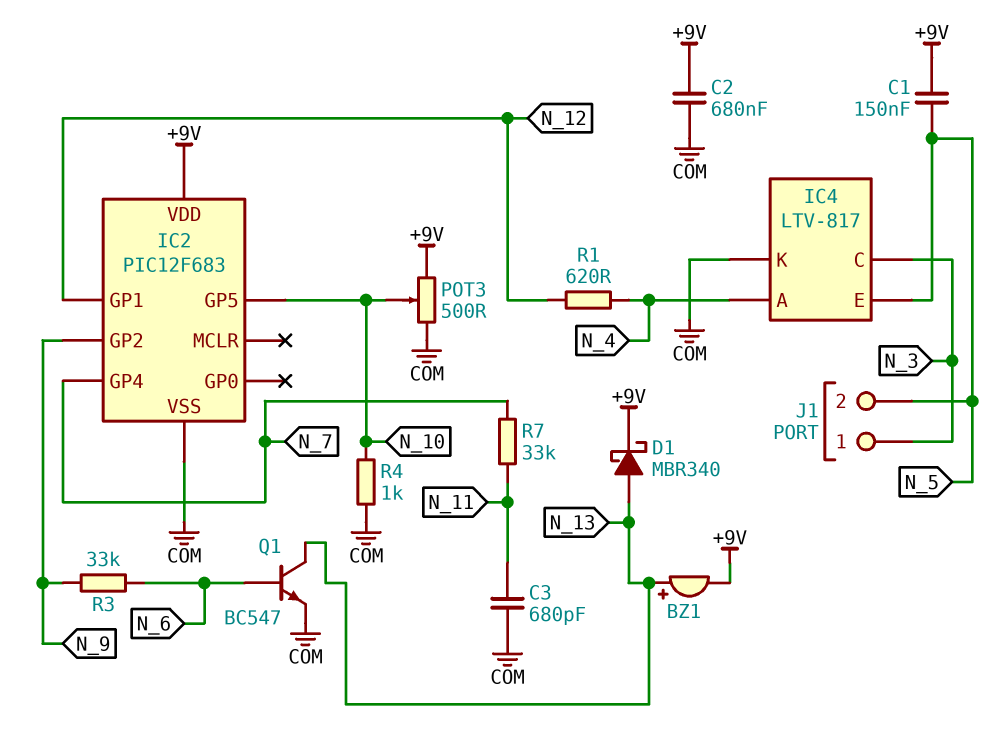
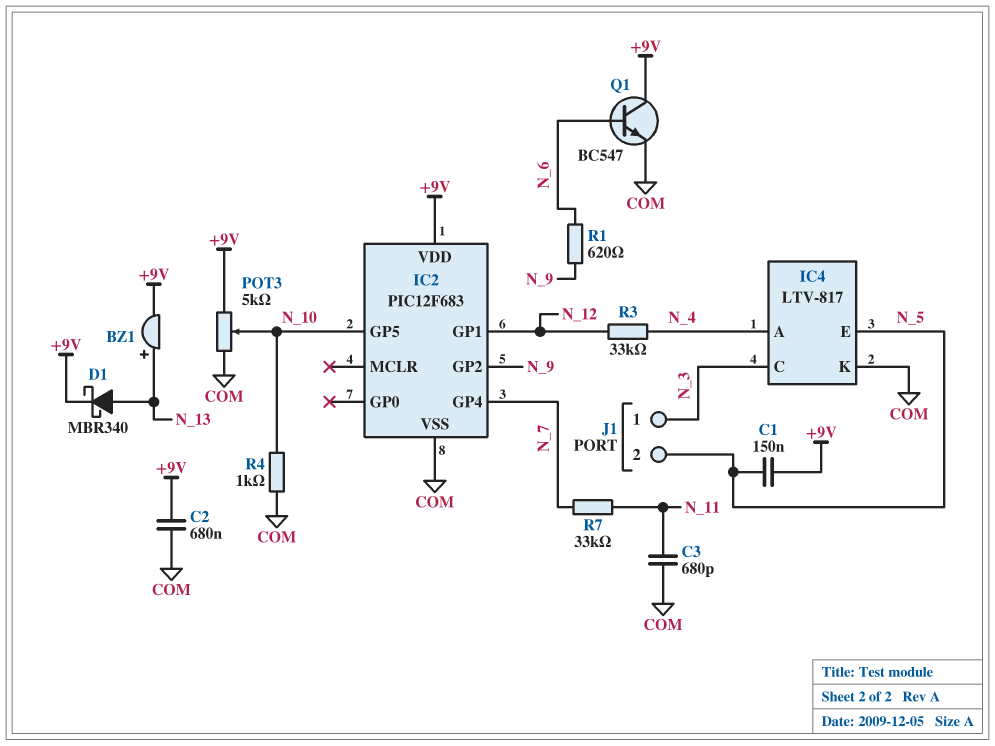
POT3: 500 (+9V, COM, wiper N_10) -> 5k (+9V, COM, wiper N_10)
Q1: NPN BC547 (B N_6, C N_13, E COM) -> NPN BC547 (B N_6, C +9V, E COM)
R1: 620 (N_4, N_12) -> 620 (N_6, N_9)
R3: 33k (N_6, N_9) -> 33k (N_4, N_12)

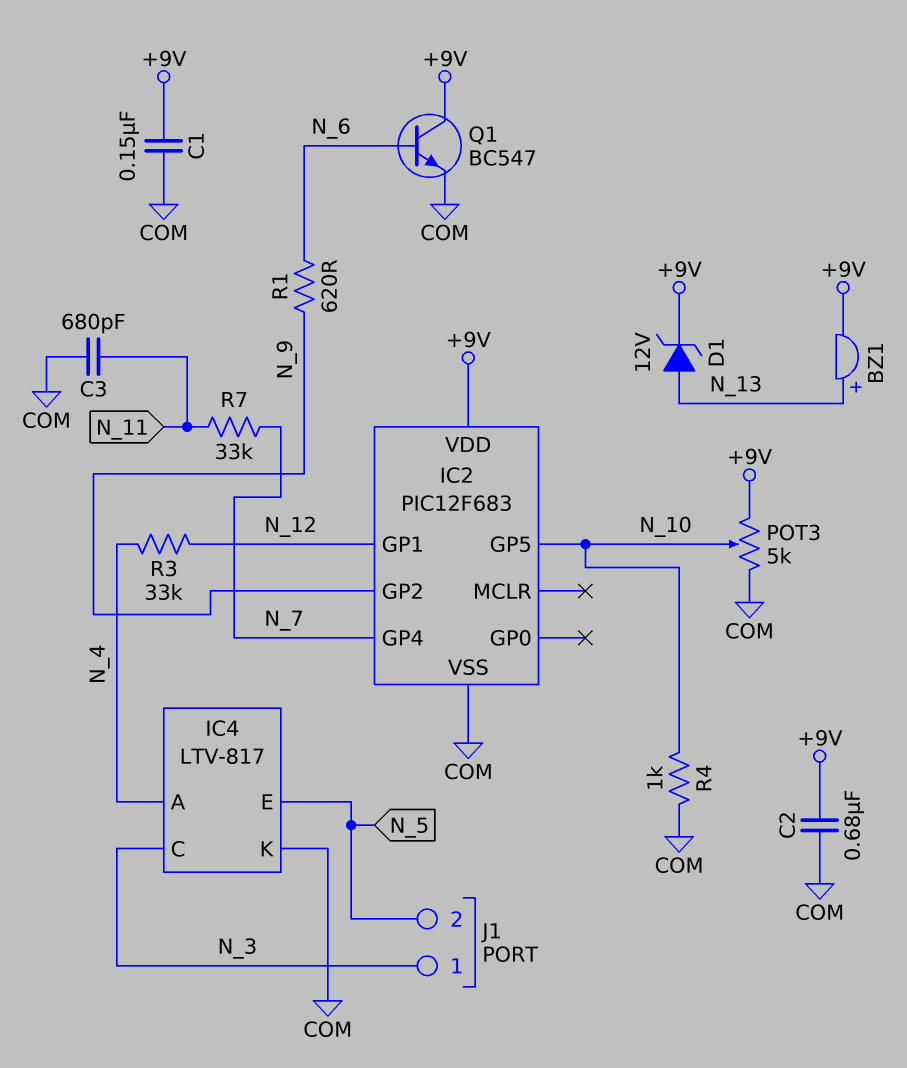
C1: 150nF (+9V, N_5) -> 150nF (+9V, COM)
D1: schottky MBR340 (A N_13, K +9V) -> zener 12V (A N_13, K +9V)

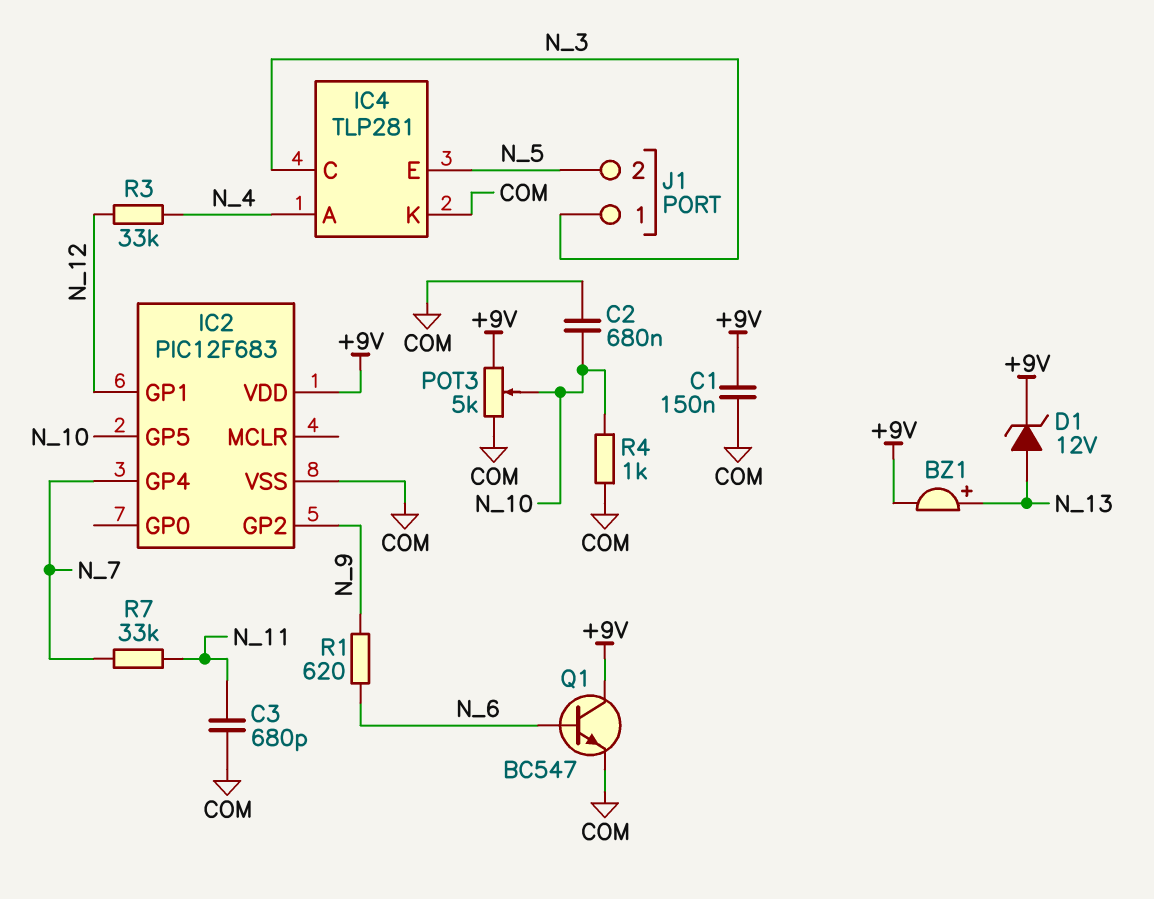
C2: 680nF (+9V, COM) -> 680nF (COM, N_10)
IC4: LTV-817 -> TLP281

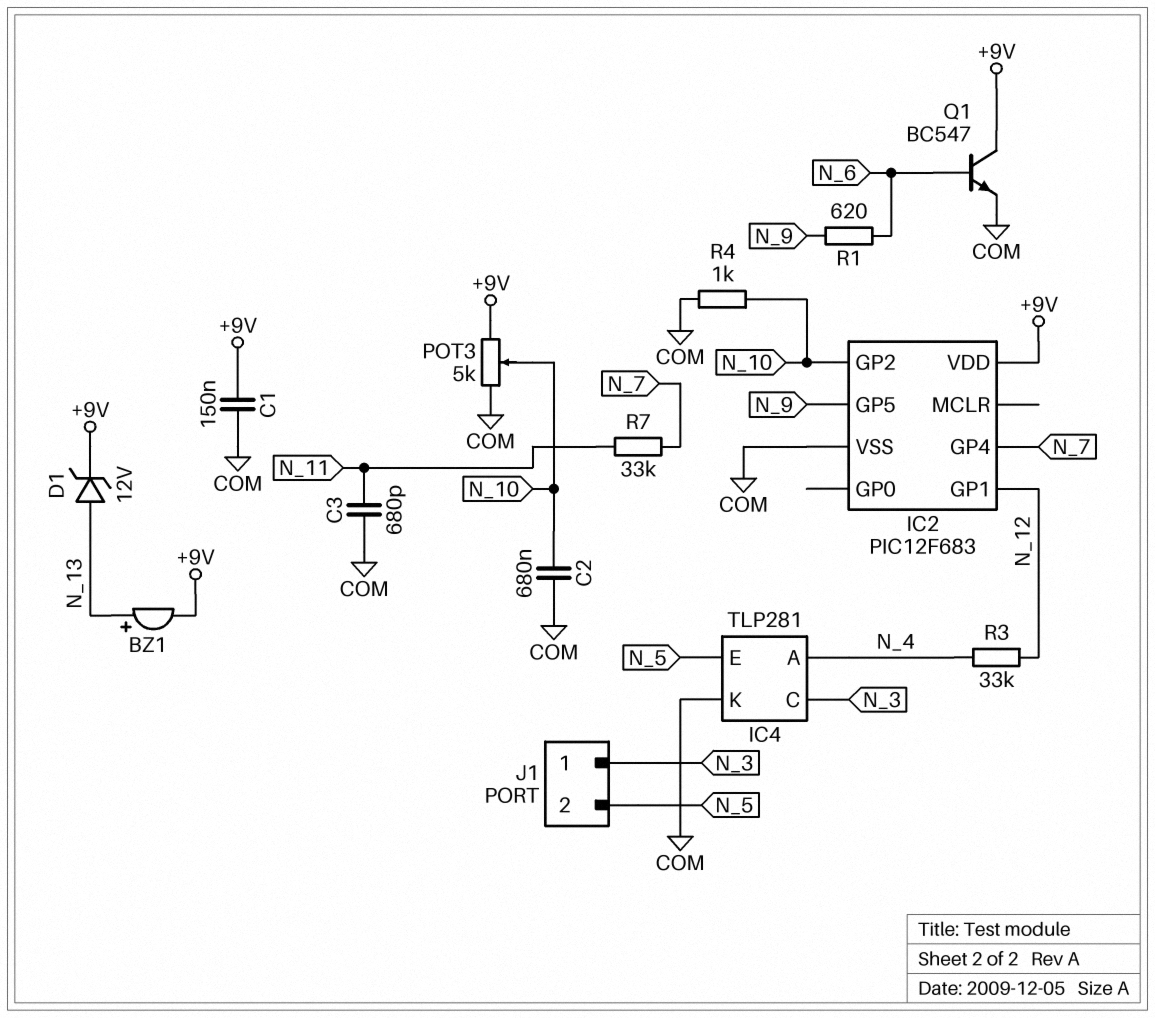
IC2 pin GP2: N_9 -> N_10
IC2 pin GP5: N_10 -> N_9

